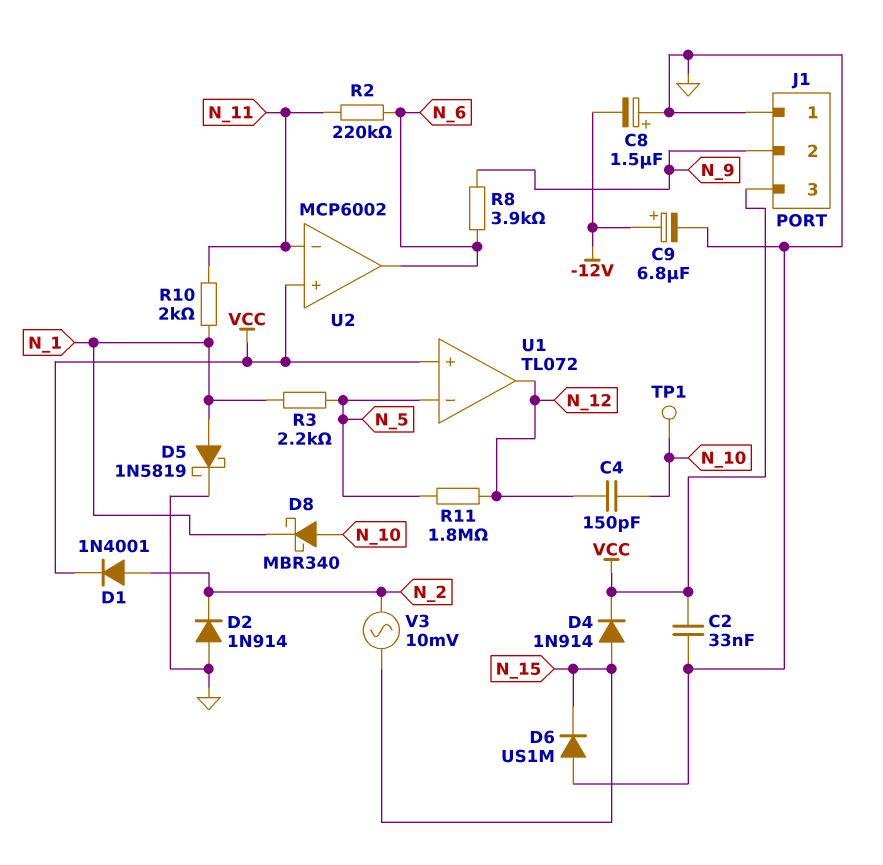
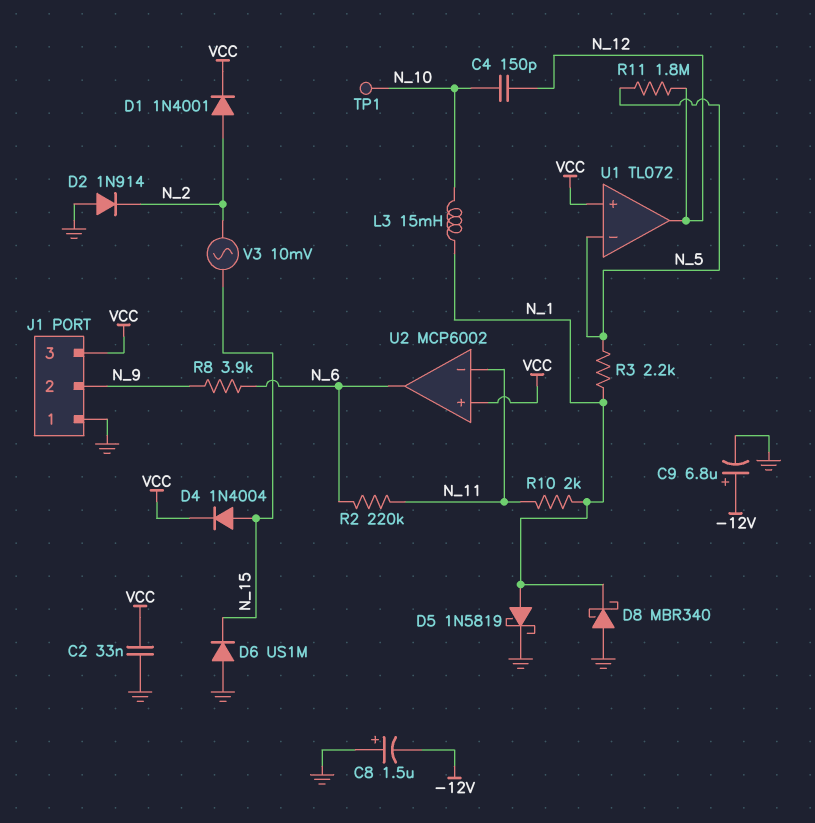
D4: diode 1N914 (A N_15, K VCC) -> diode 1N4004 (A N_15, K VCC)
D8: schottky MBR340 (A N_10, K N_1) -> schottky MBR340 (A GND, K N_1)
L3: none -> 15mH (N_1, N_10)

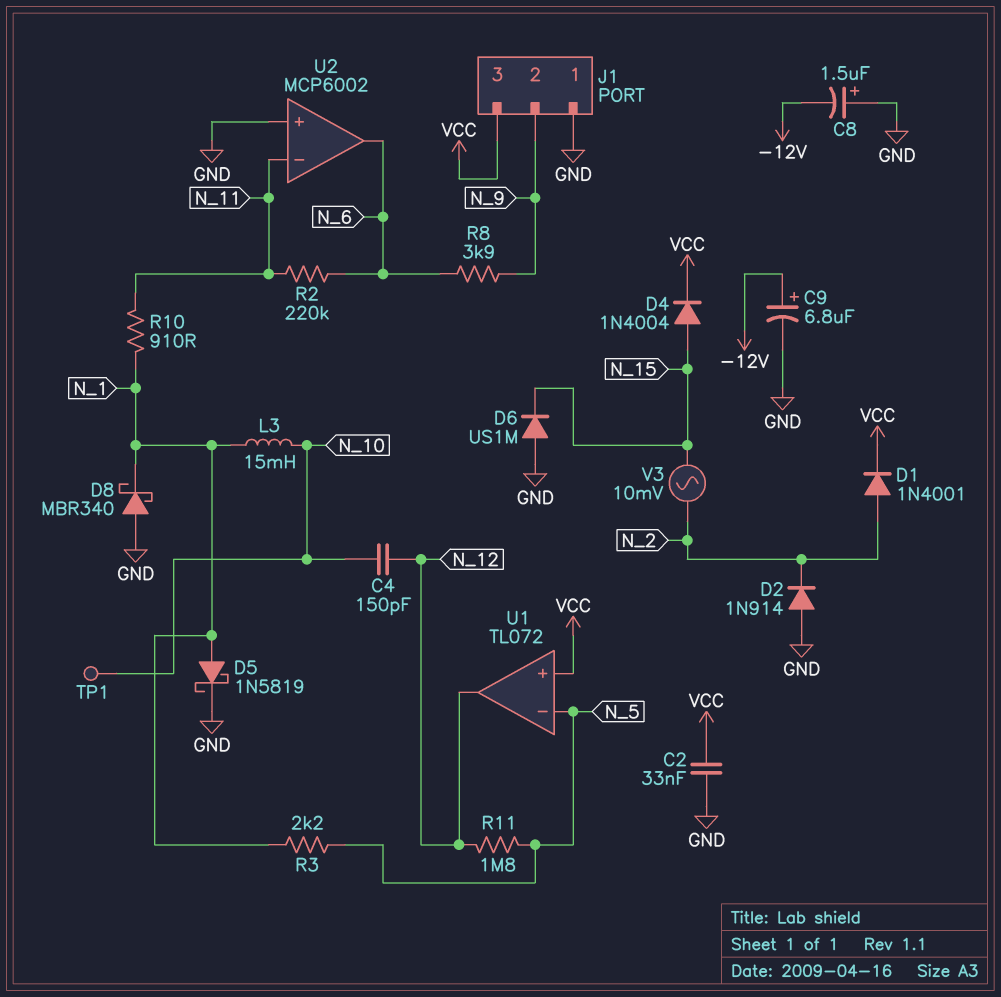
R10: 2k (N_1, N_11) -> 910 (N_1, N_11)
U2 pin in+: VCC -> GND

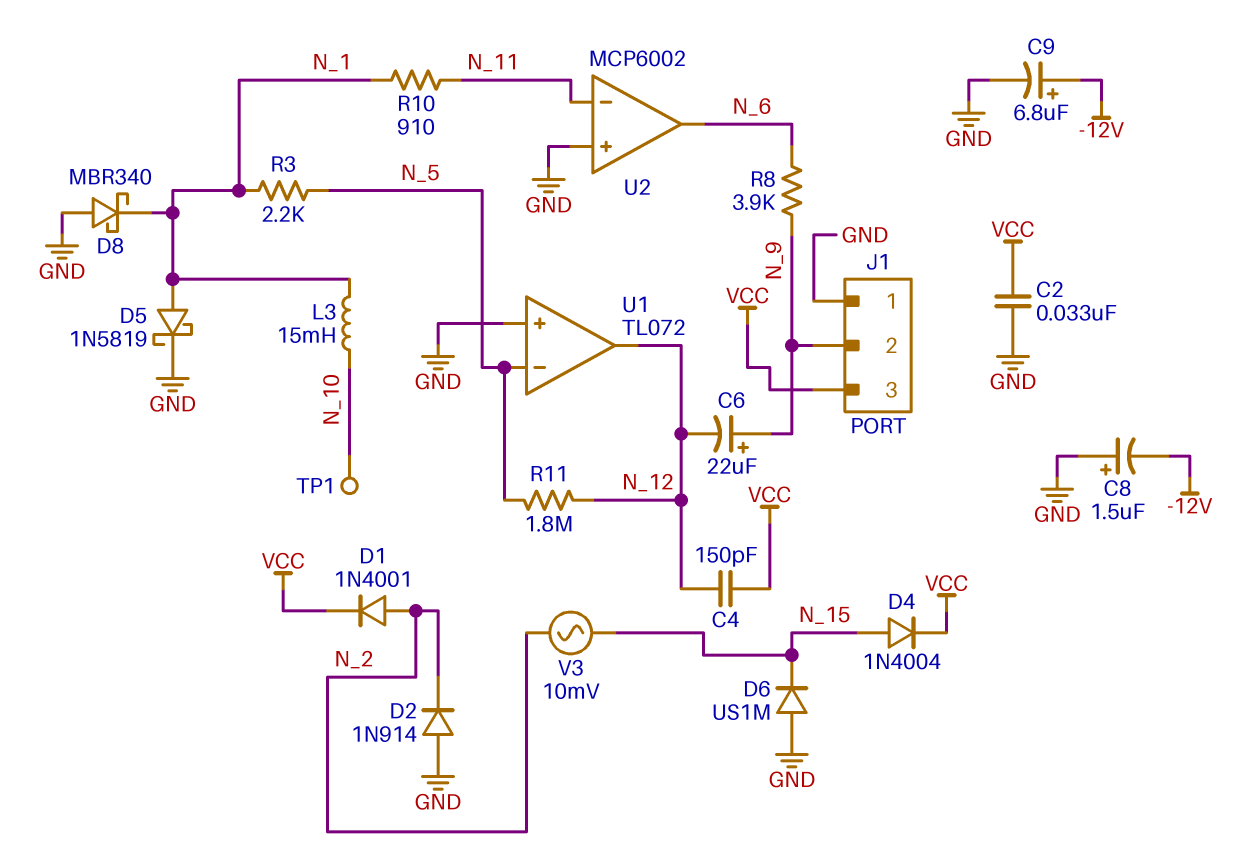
C4: 150pF (N_10, N_12) -> 150pF (N_12, VCC)
C6: none -> 22uF (plus N_9, minus N_12)
R2: 220k (N_6, N_11) -> none
U1 pin in+: VCC -> GND

